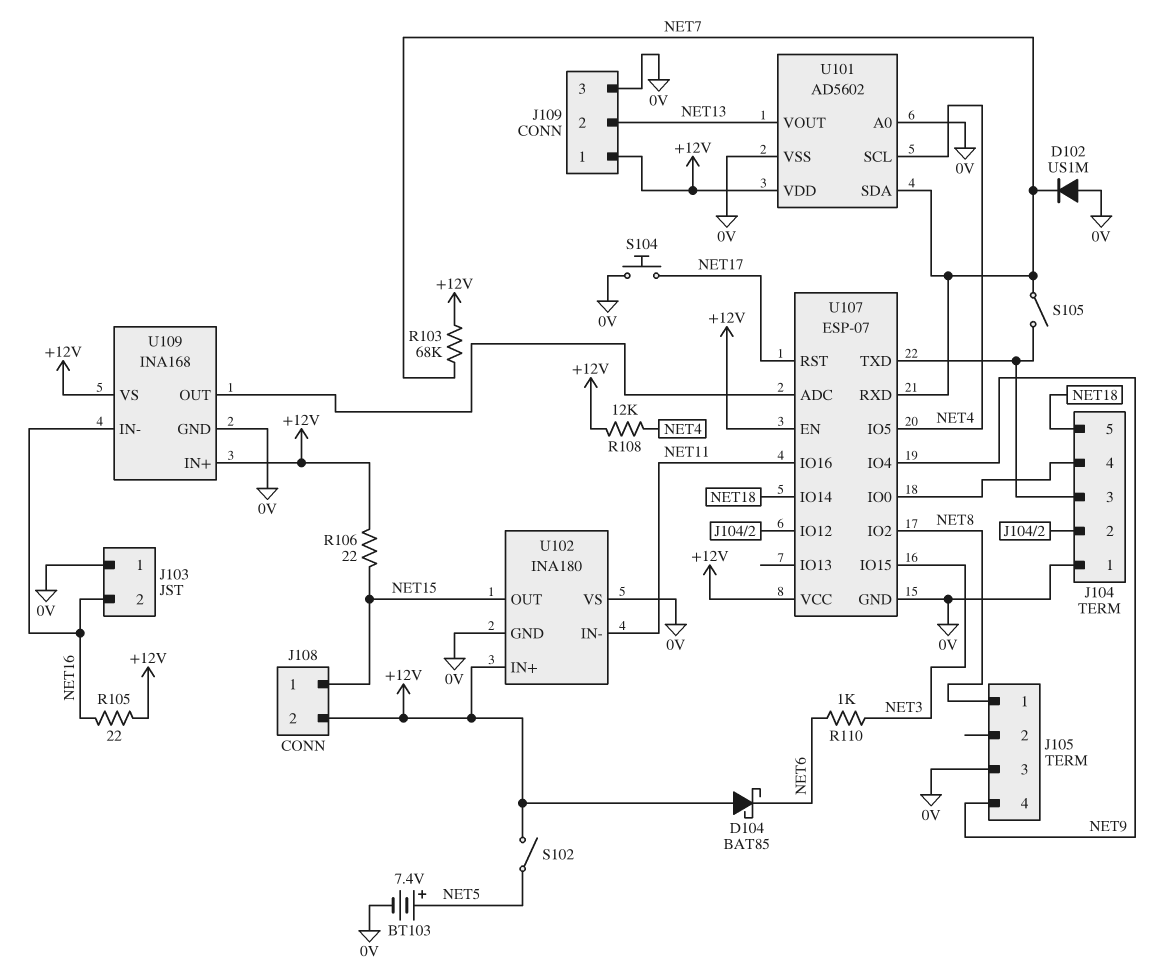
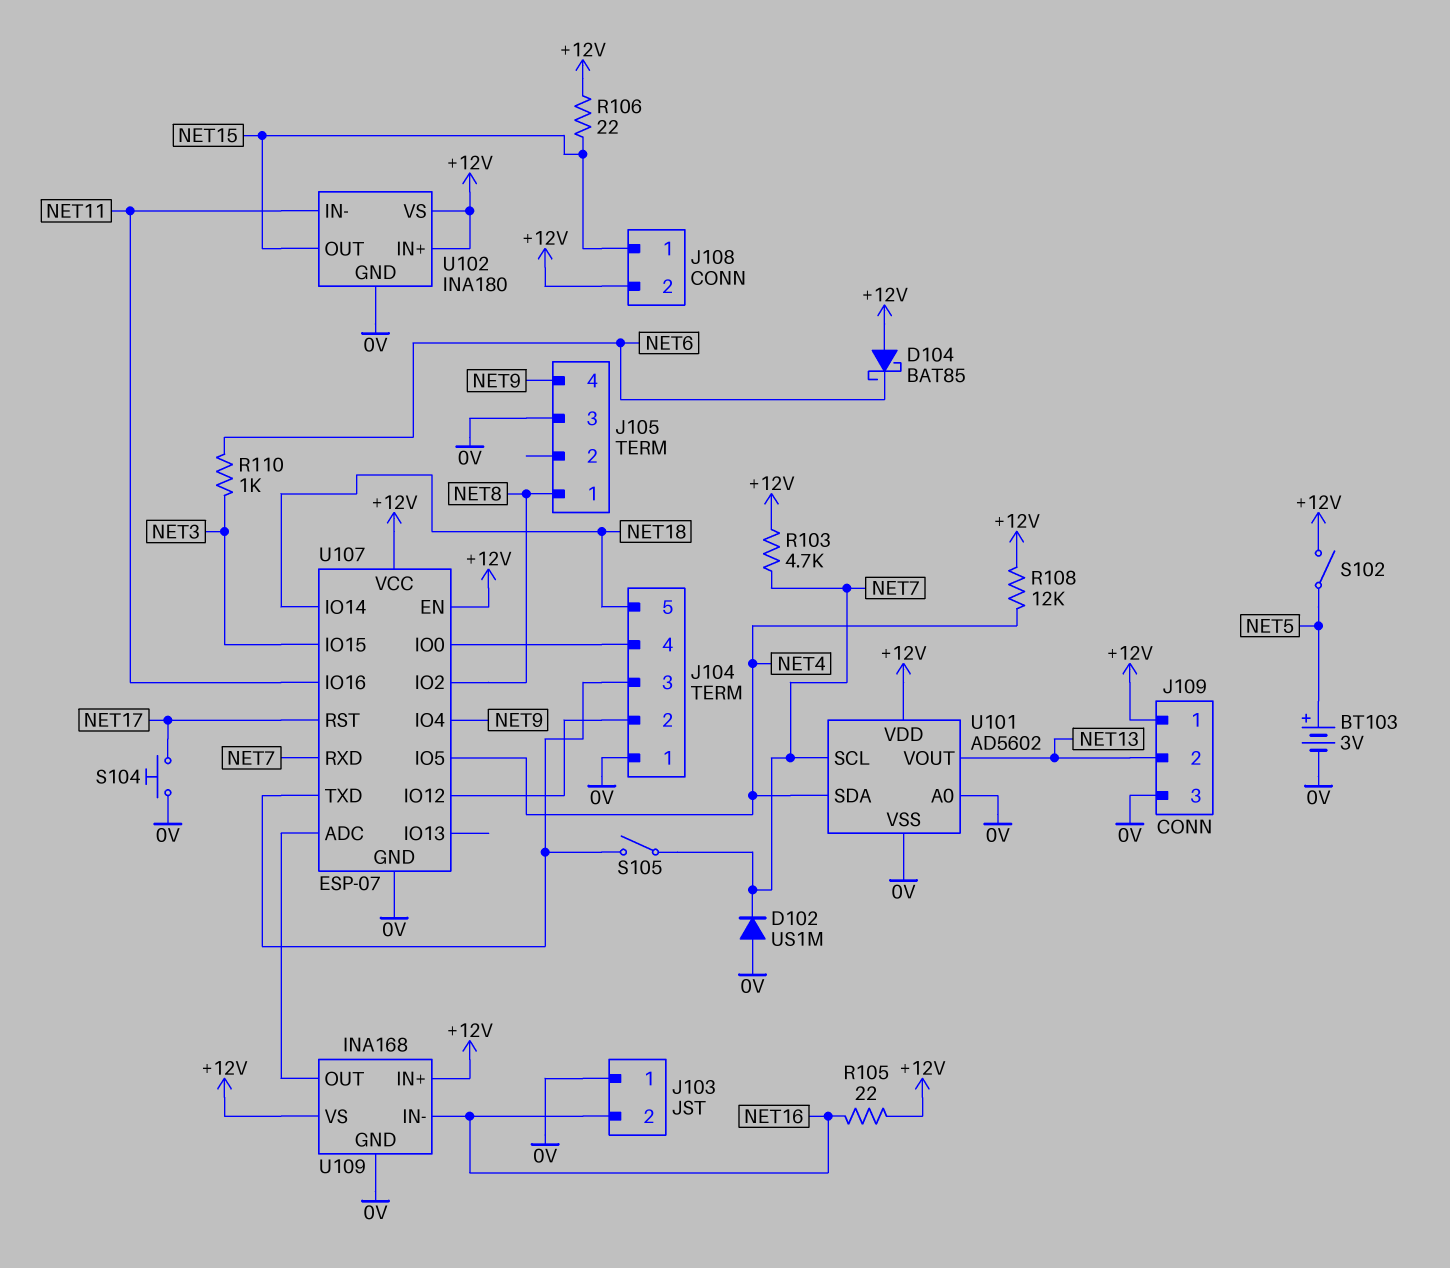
BT103: 7.4V (plus NET5, minus 0V) -> 3V (plus NET5, minus 0V)
R103: 68k (+12V, NET7) -> 4.7k (+12V, NET7)
U101 pin SCL: NET4 -> NET7
U101 pin SDA: NET7 -> NET4
U102 pin VS: 0V -> +12V

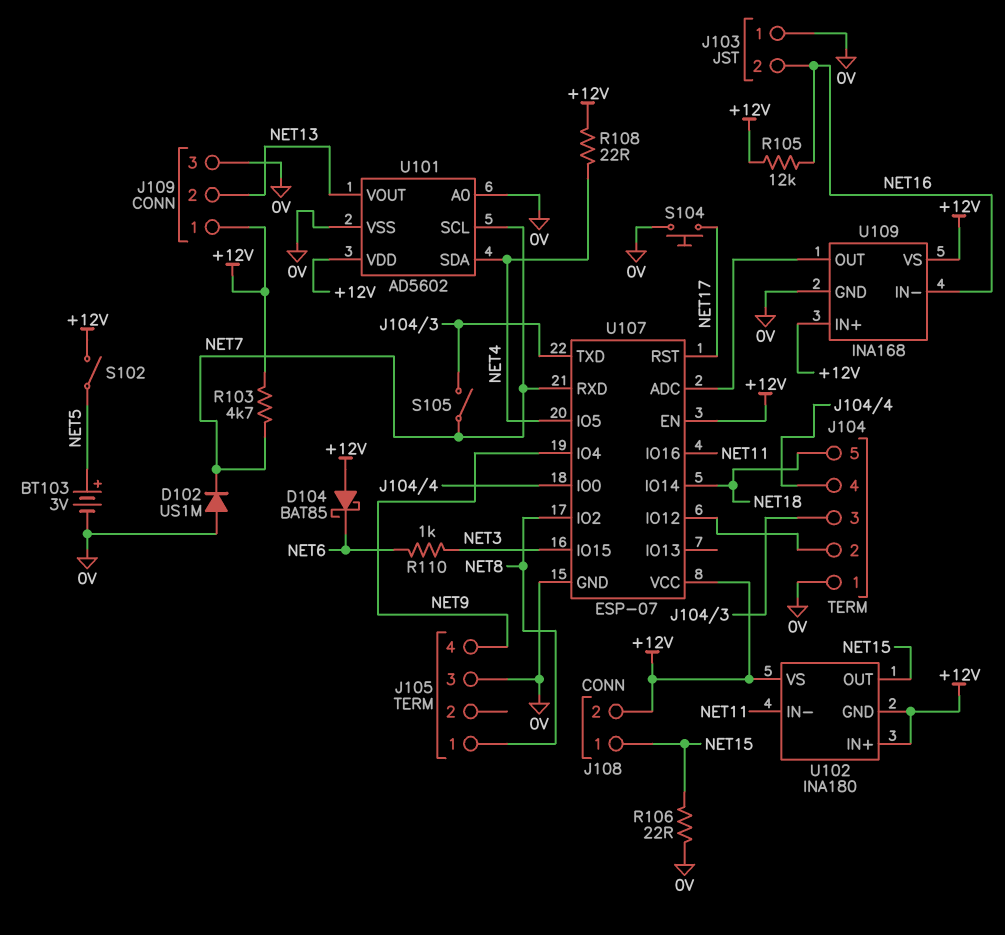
R105: 22 (+12V, NET16) -> 12k (+12V, NET16)
R106: 22 (+12V, NET15) -> 22 (0V, NET15)
R108: 12k (+12V, NET4) -> 22 (+12V, NET4)
U102 pin GND: 0V -> +12V

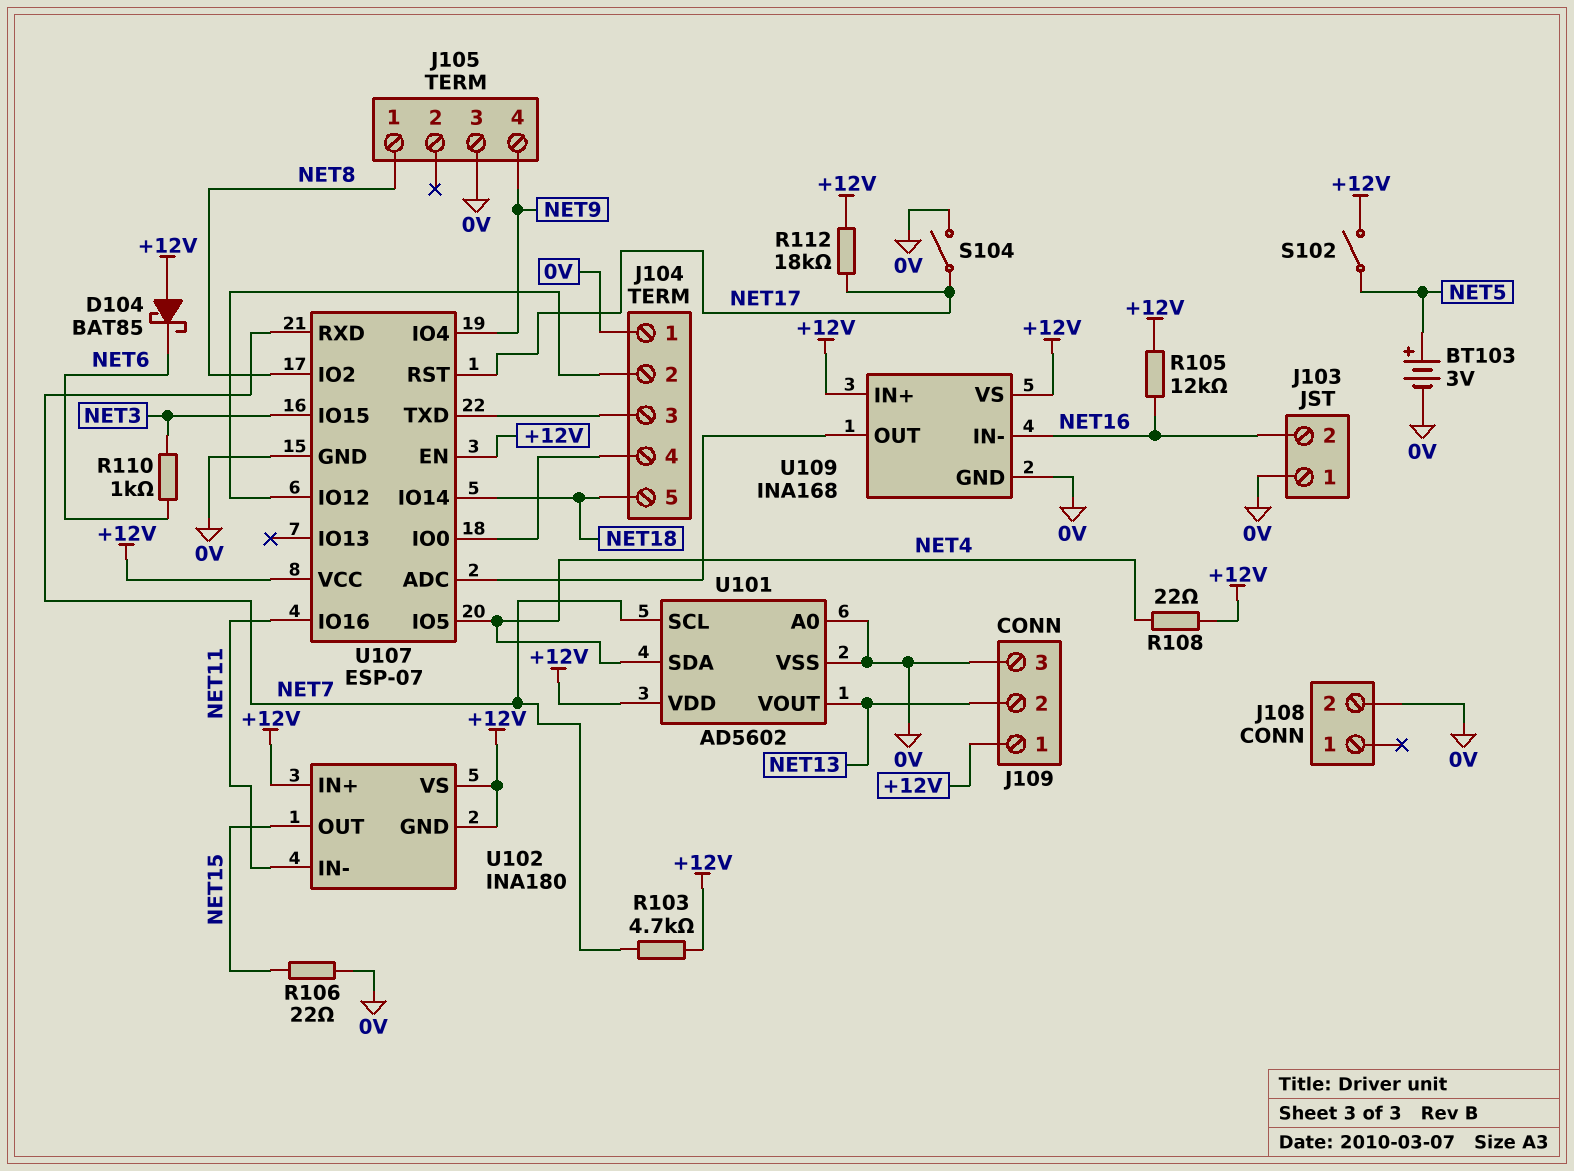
D102: diode US1M (A 0V, K NET7) -> none
J108 pin 1: NET15 -> none
J108 pin 2: +12V -> 0V
R112: none -> 18k (+12V, NET17)
S104: button (0V, NET17) -> switch (0V, NET17)
S105: switch (J104/3, NET7) -> none

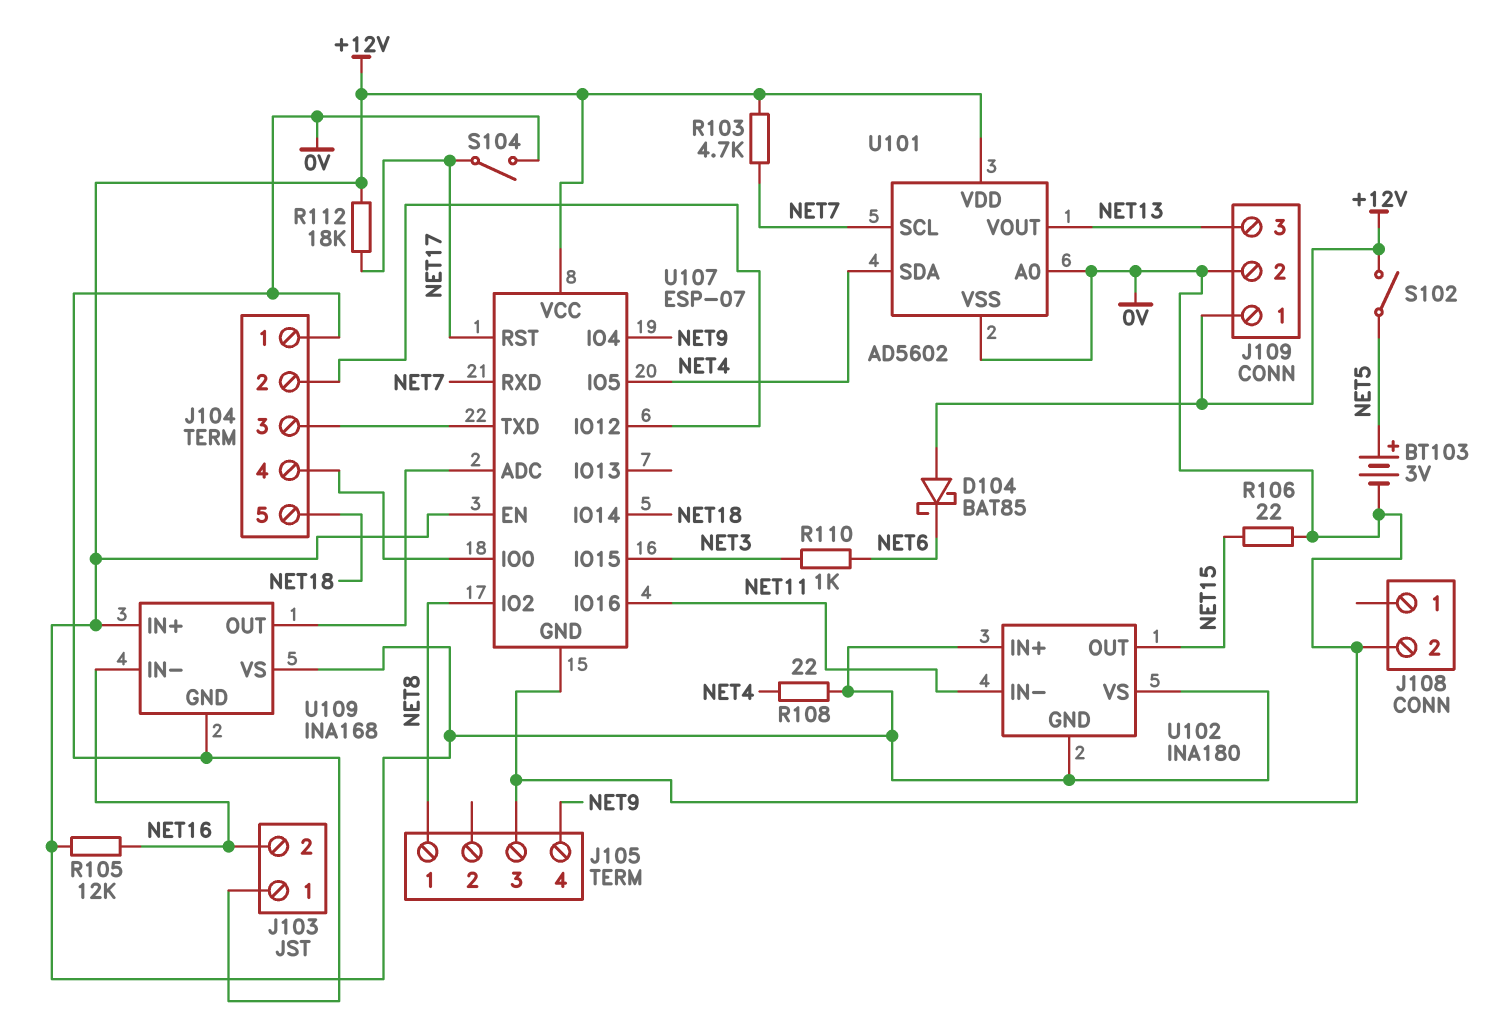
J109 pin 2: NET13 -> 0V
J109 pin 3: 0V -> NET13

